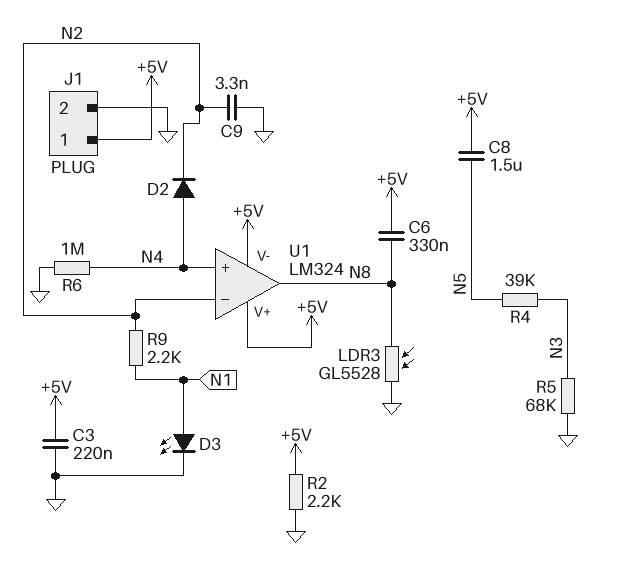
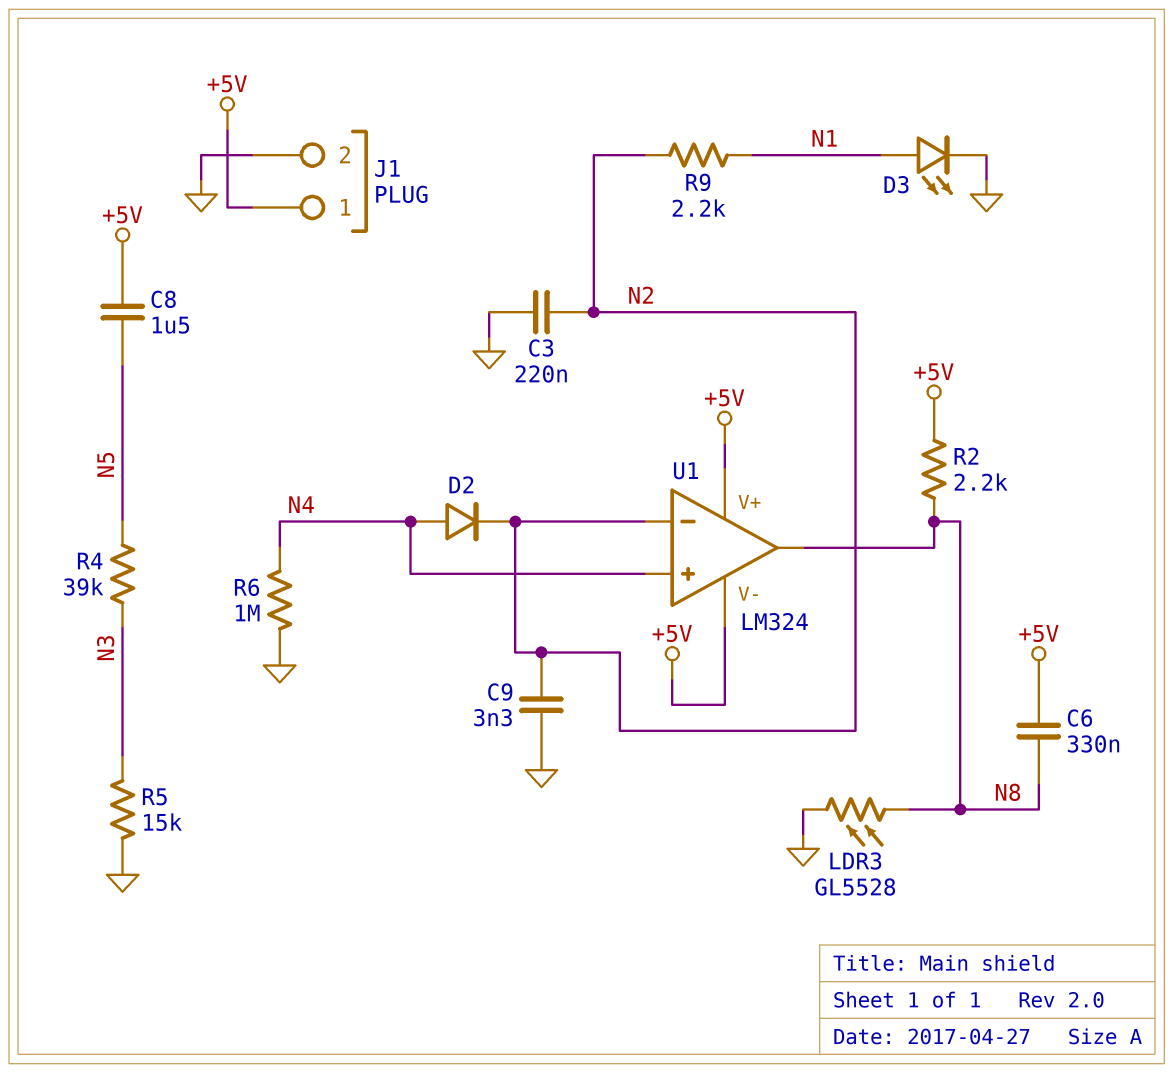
C3: 220nF (+5V, GND) -> 220nF (GND, N2)
R2: 2.2k (+5V, GND) -> 2.2k (+5V, N8)
R5: 68k (GND, N3) -> 15k (GND, N3)

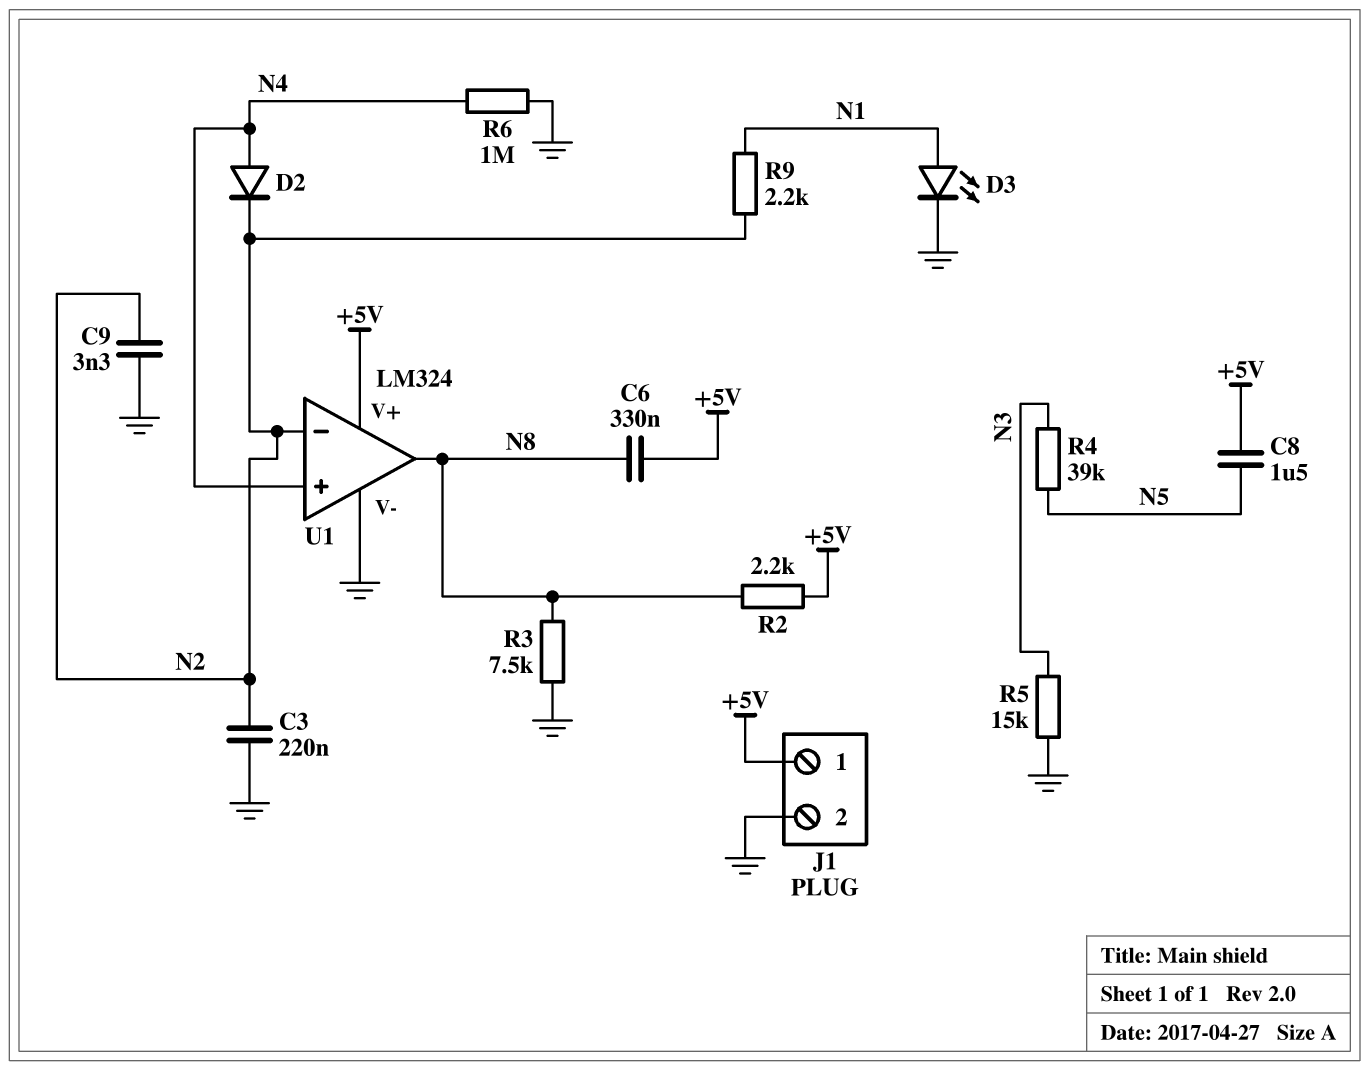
LDR3: GL5528 (GND, N8) -> none
R3: none -> 7.5k (GND, N8)
U1 pin V-: +5V -> GND

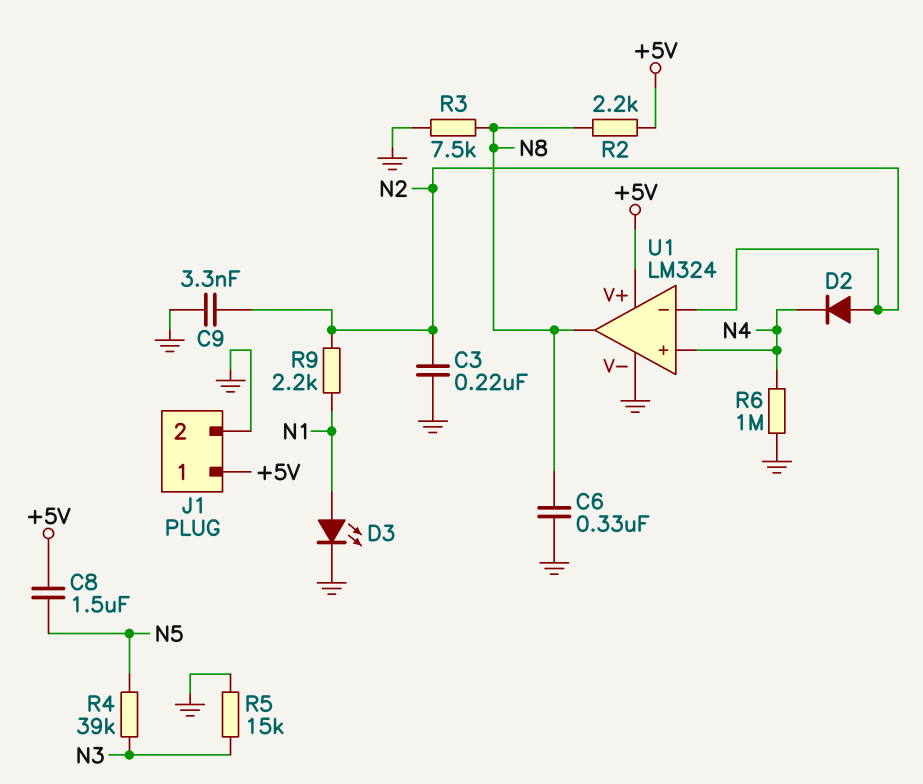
C6: 330nF (+5V, N8) -> 330nF (GND, N8)
D2: diode (A N4, K N2) -> diode (A N2, K N4)

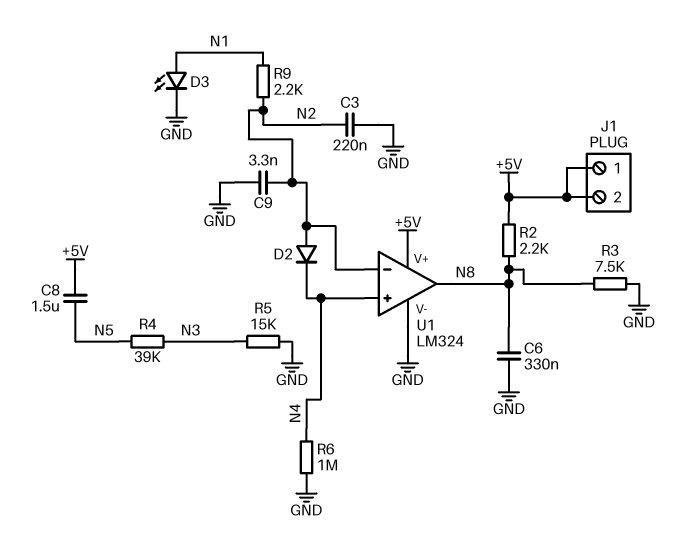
J1 pin 2: GND -> +5V

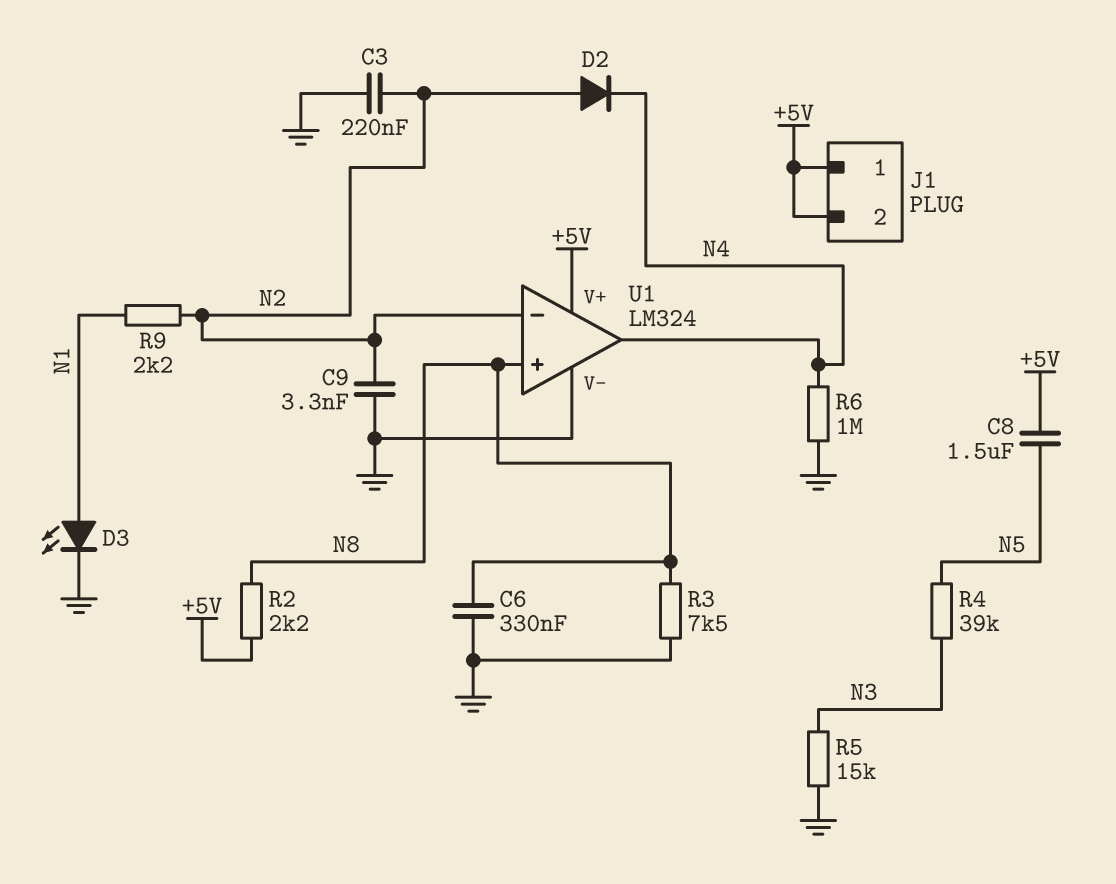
U1 pin in+: N4 -> N8
U1 pin out: N8 -> N4

